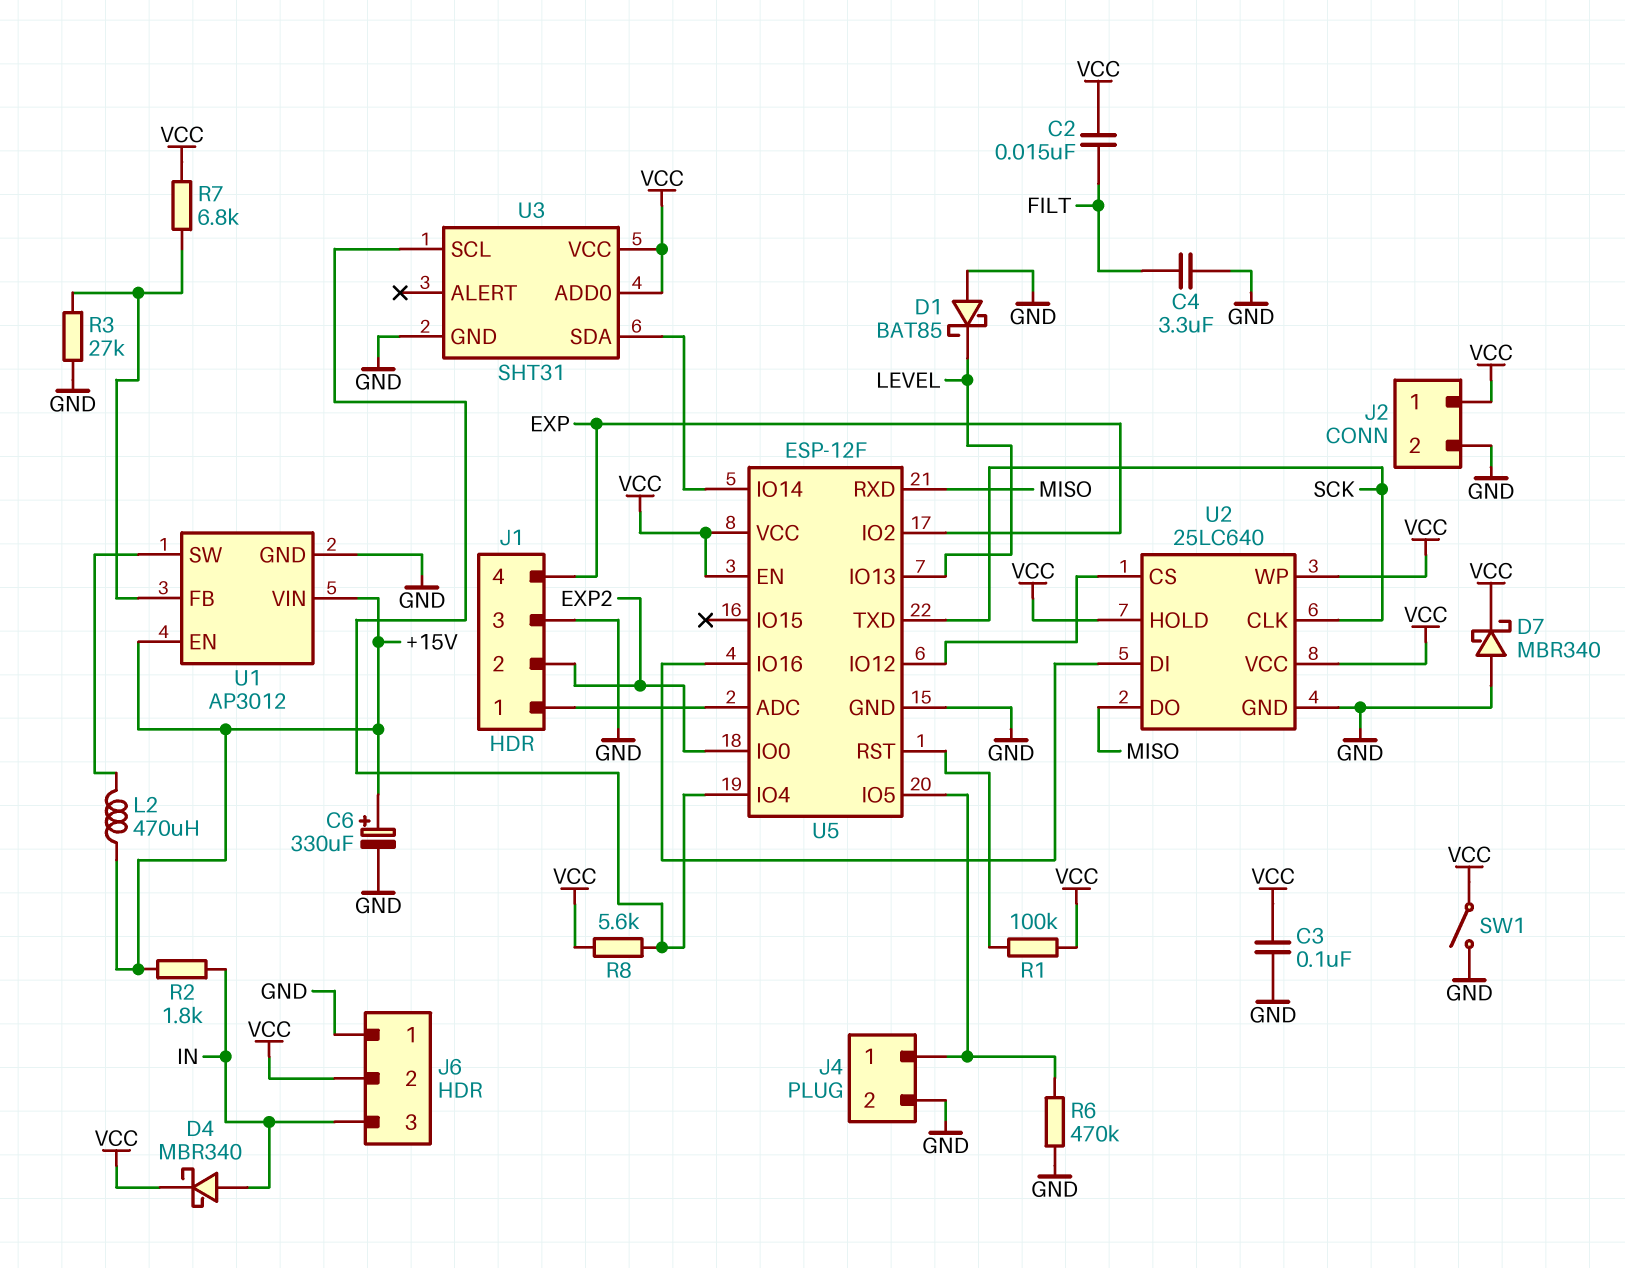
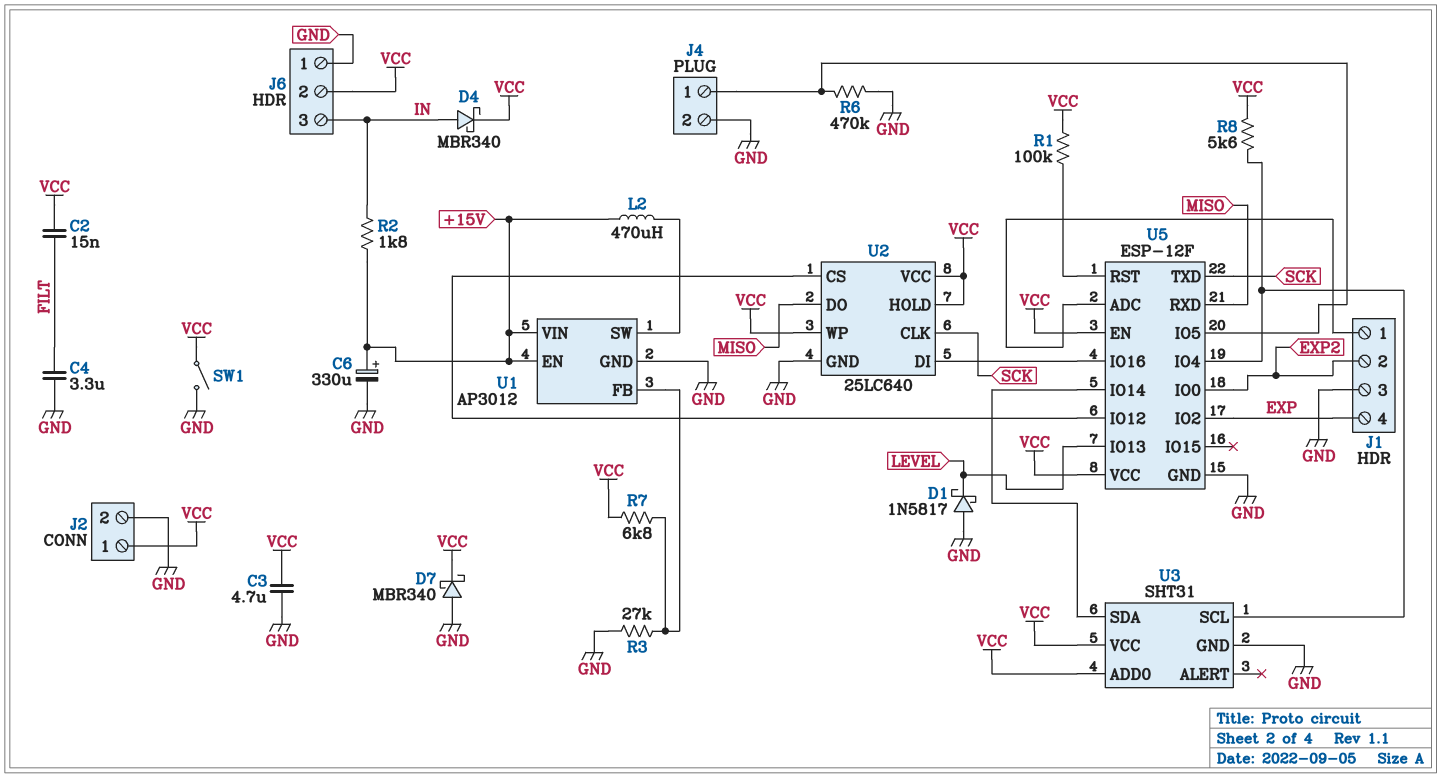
C3: 100nF (GND, VCC) -> 4.7uF (GND, VCC)
D1: schottky BAT85 (A GND, K LEVEL) -> schottky 1N5817 (A GND, K LEVEL)

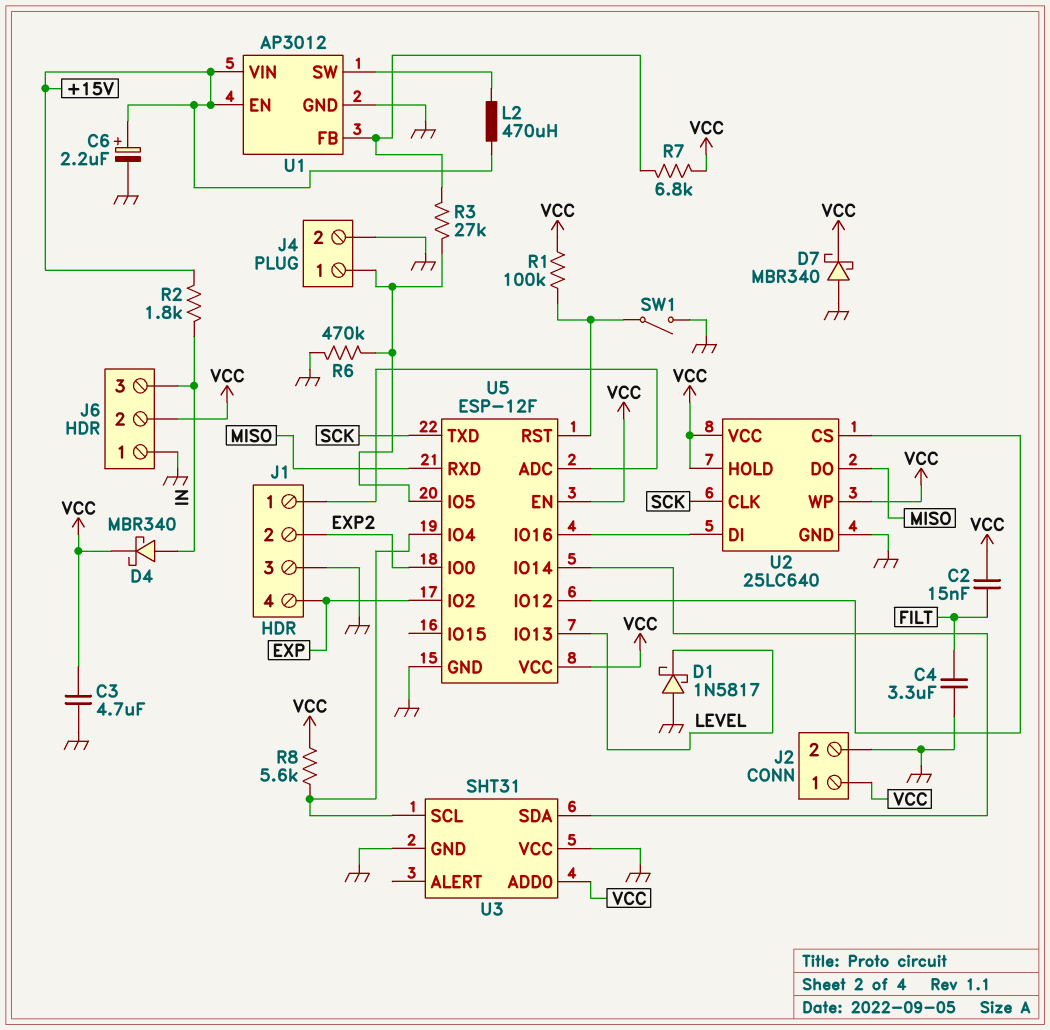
C6: 330uF (plus +15V, minus GND) -> 2.2uF (plus +15V, minus GND)
R3: 27k (GND, U1/FB) -> 27k (J4/1, U1/FB)
SW1: switch (GND, VCC) -> switch (GND, U5/RST)
U3 pin VCC: VCC -> GND

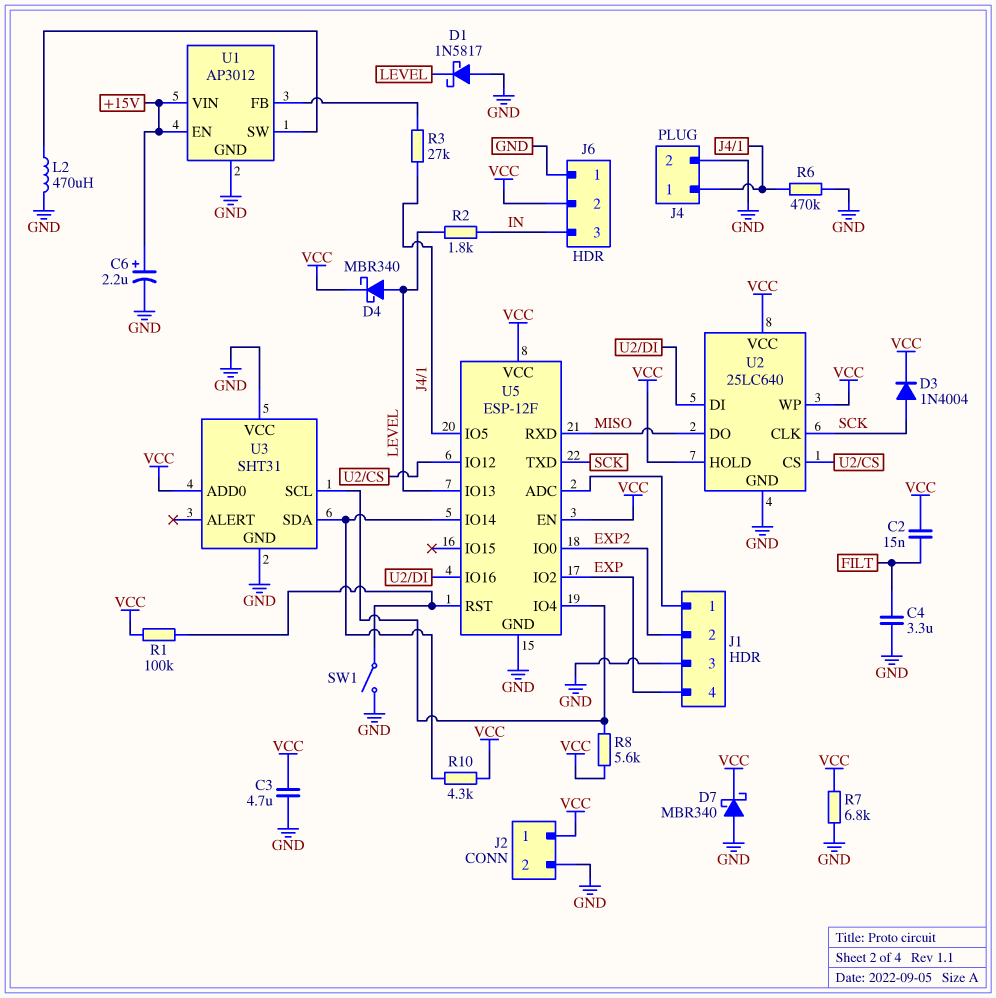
D3: none -> diode 1N4004 (A SCK, K VCC)
D4: schottky MBR340 (A IN, K VCC) -> schottky MBR340 (A LEVEL, K VCC)
L2: 470uH (+15V, U1/SW) -> 470uH (GND, U1/SW)
R2: 1.8k (+15V, IN) -> 1.8k (IN, LEVEL)
R7: 6.8k (U1/FB, VCC) -> 6.8k (GND, VCC)
R10: none -> 4.3k (U3/SDA, VCC)

